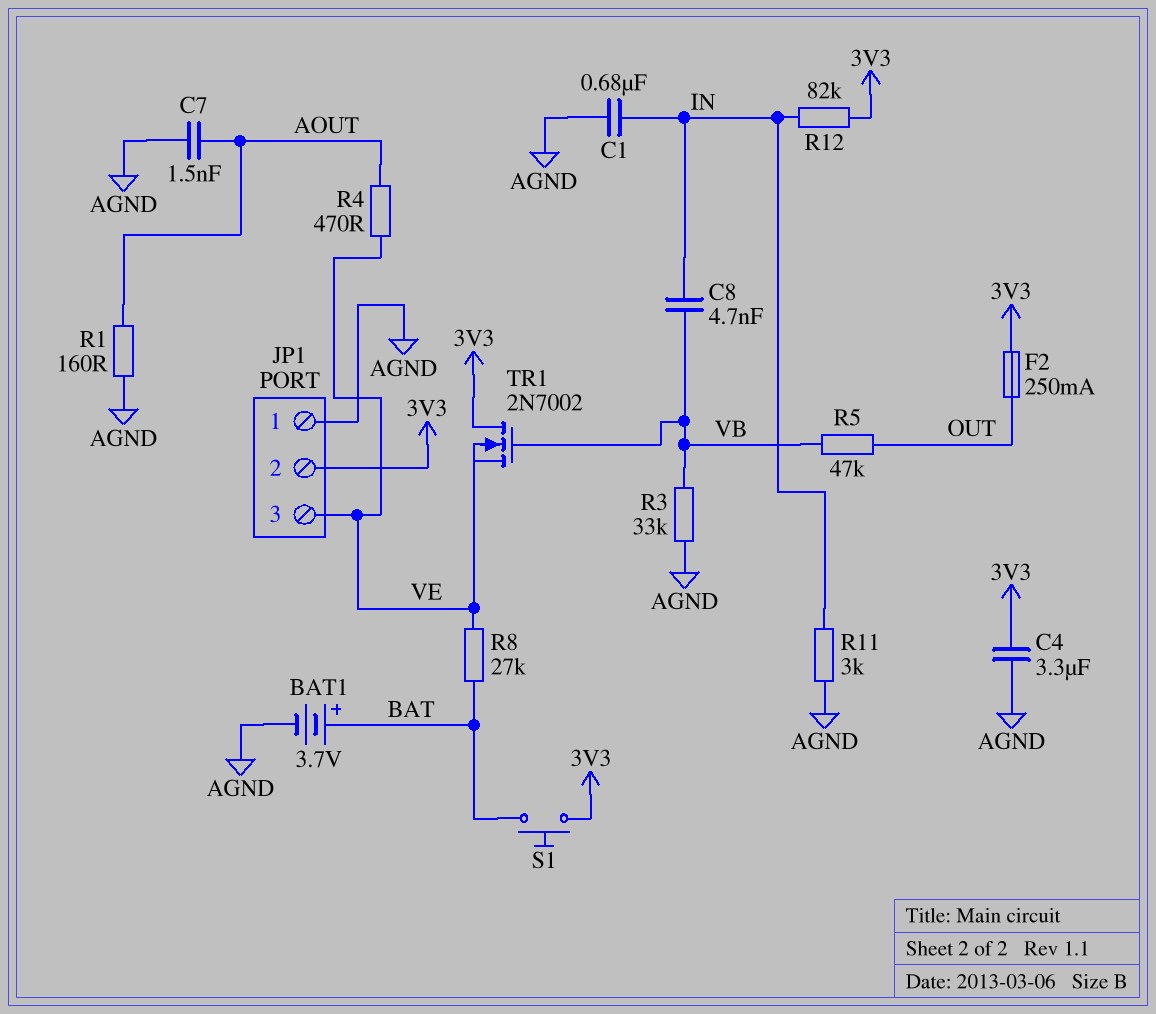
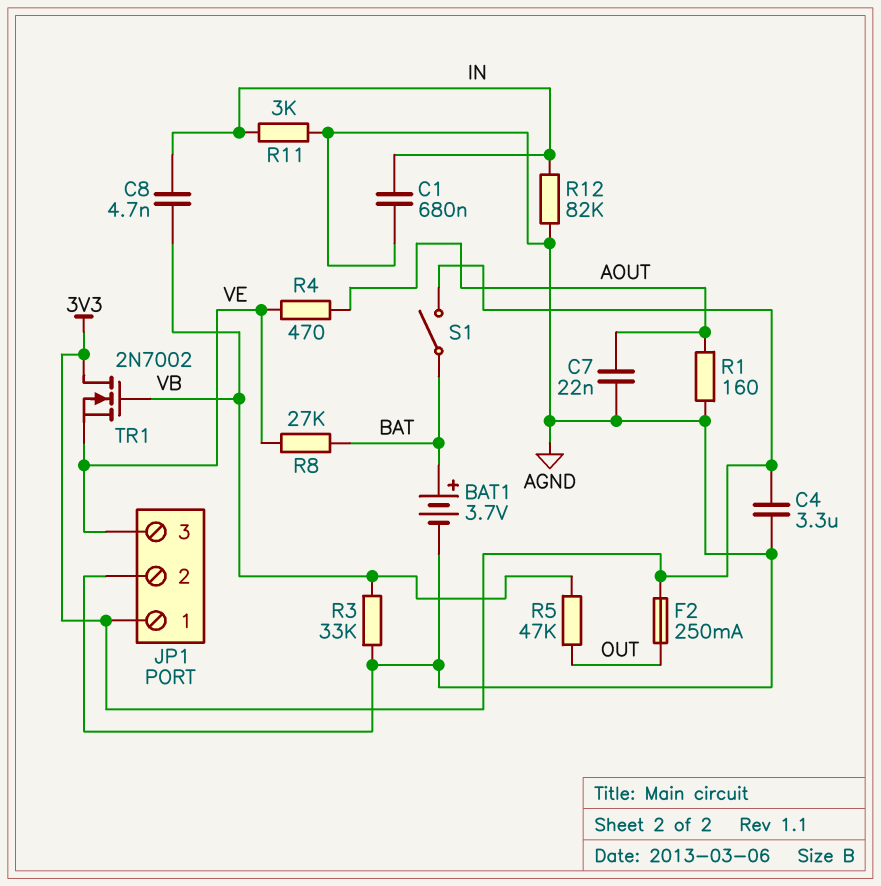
C7: 1.5nF (AGND, AOUT) -> 22nF (AGND, AOUT)
JP1 pin 1: AGND -> 3V3
JP1 pin 2: 3V3 -> AGND
R12: 82k (3V3, IN) -> 82k (AGND, IN)
S1: button (3V3, BAT) -> switch (3V3, BAT)

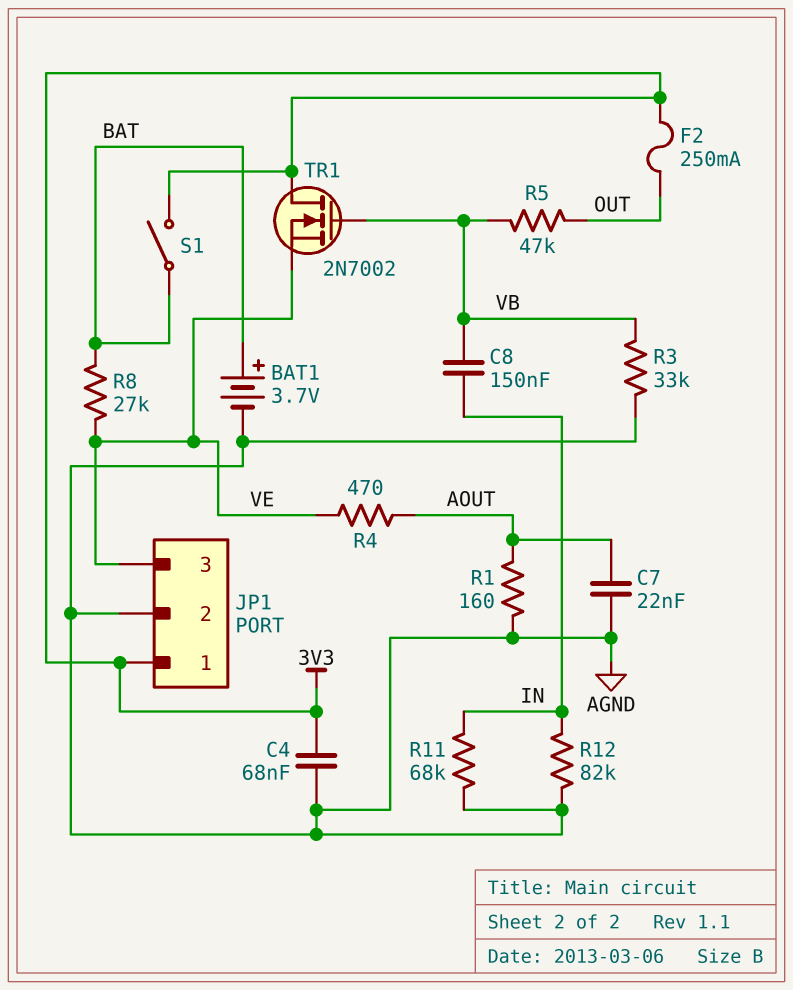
C1: 680nF (AGND, IN) -> none
C4: 3.3uF (3V3, AGND) -> 68nF (3V3, AGND)
C8: 4.7nF (IN, VB) -> 150nF (IN, VB)
R11: 3k (AGND, IN) -> 68k (AGND, IN)

